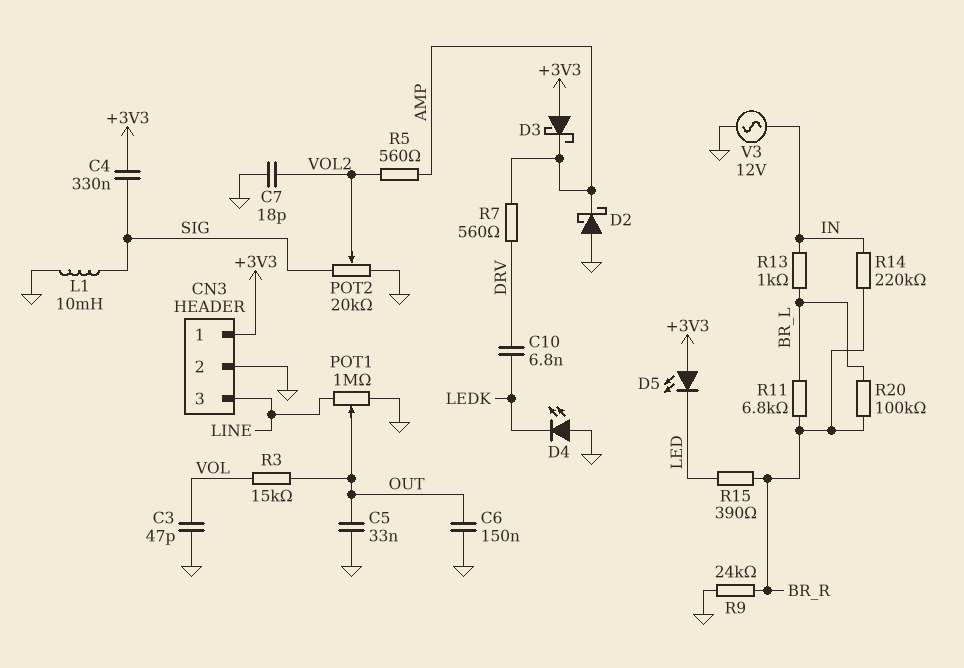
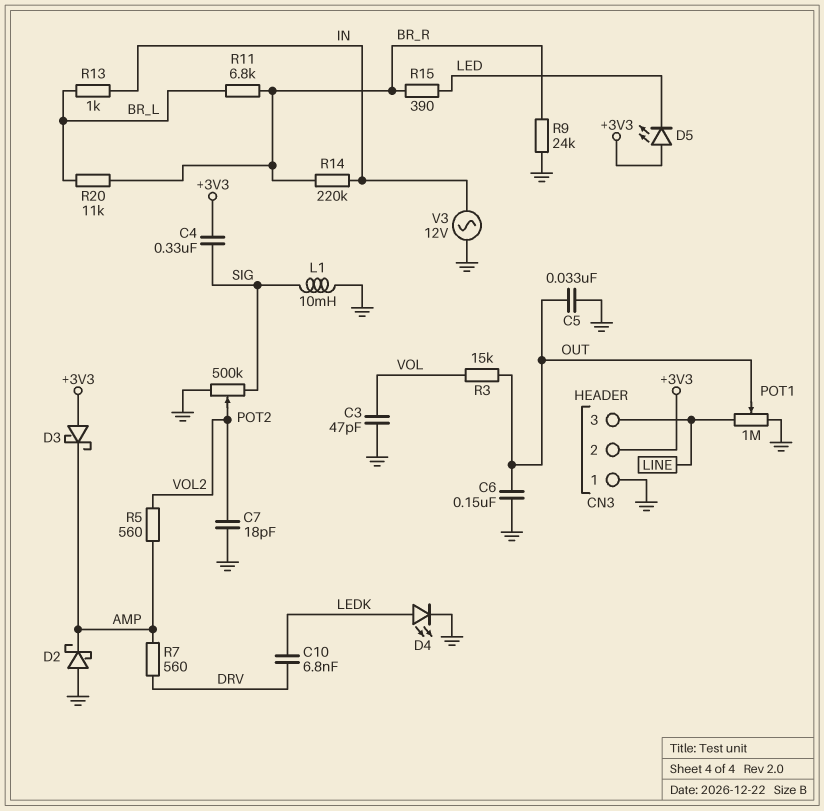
CN3 pin 1: +3V3 -> GND
CN3 pin 2: GND -> +3V3
D4: LED (A GND, K LEDK) -> LED (A LEDK, K GND)
POT2: 20k (GND, SIG, wiper VOL2) -> 500k (GND, SIG, wiper VOL2)
R20: 100k (BR_L, BR_R) -> 11k (BR_L, BR_R)

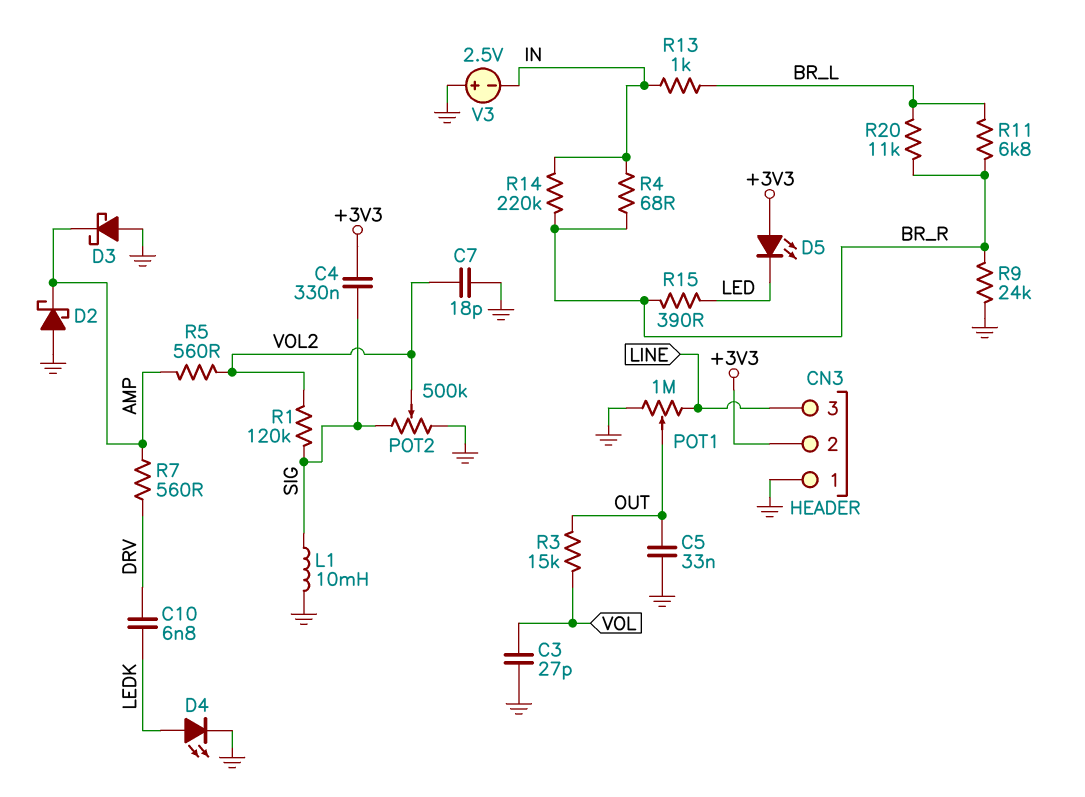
C3: 47pF (GND, VOL) -> 27pF (GND, VOL)
C6: 150nF (GND, OUT) -> none
D3: schottky (A +3V3, K AMP) -> schottky (A GND, K AMP)
R1: none -> 120k (SIG, VOL2)
R4: none -> 68 (BR_R, IN)
V3: AC 12V (GND, IN) -> 2.5V (plus GND, minus IN)

